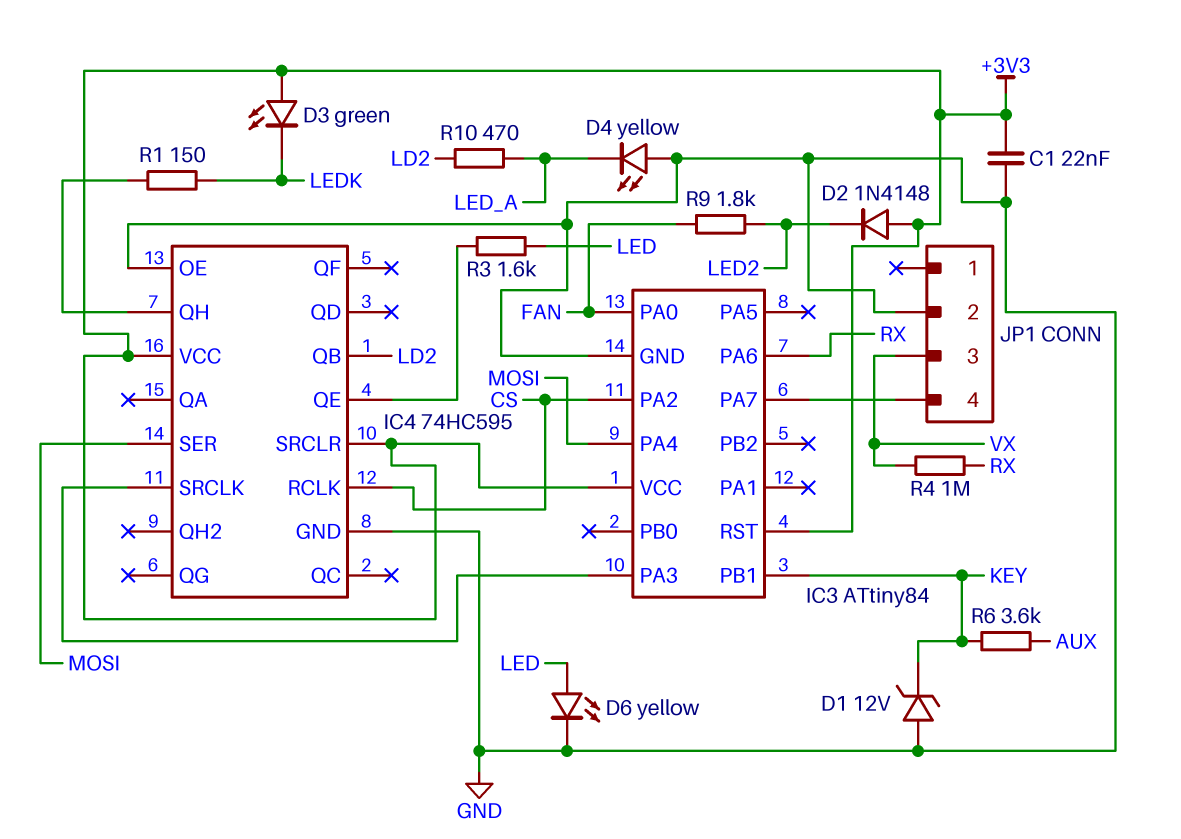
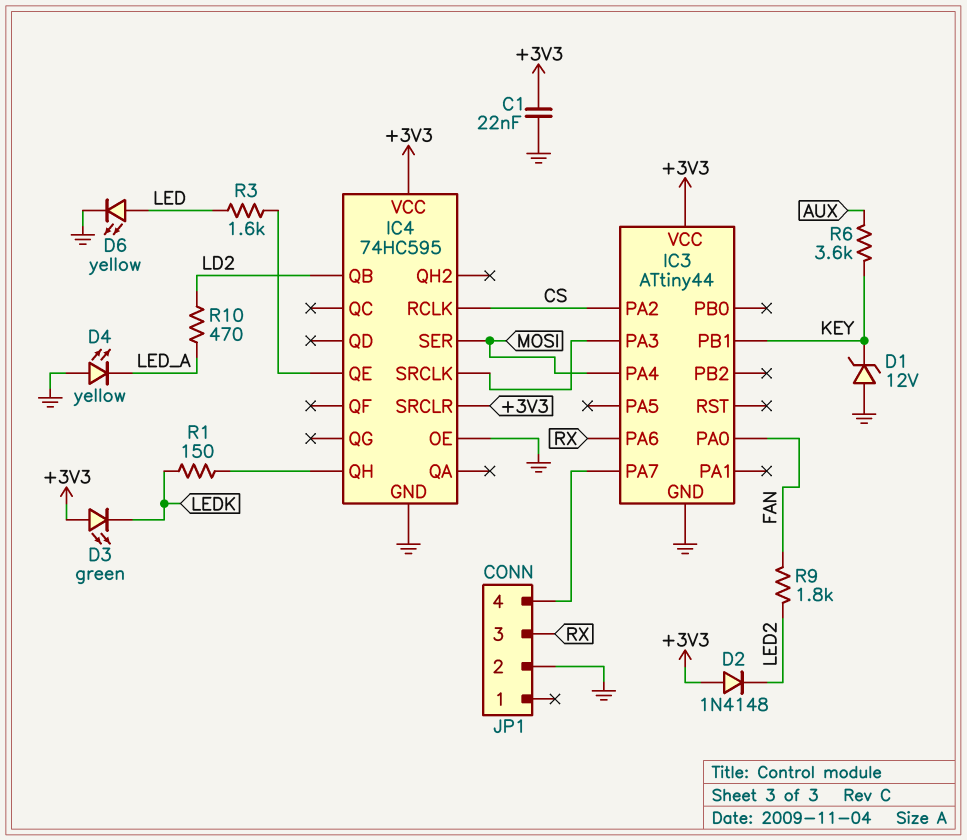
IC3: ATtiny84 -> ATtiny44
IC3 pin RST: +3V3 -> none
JP1 pin 3: VX -> RX
R4: 1M (RX, VX) -> none

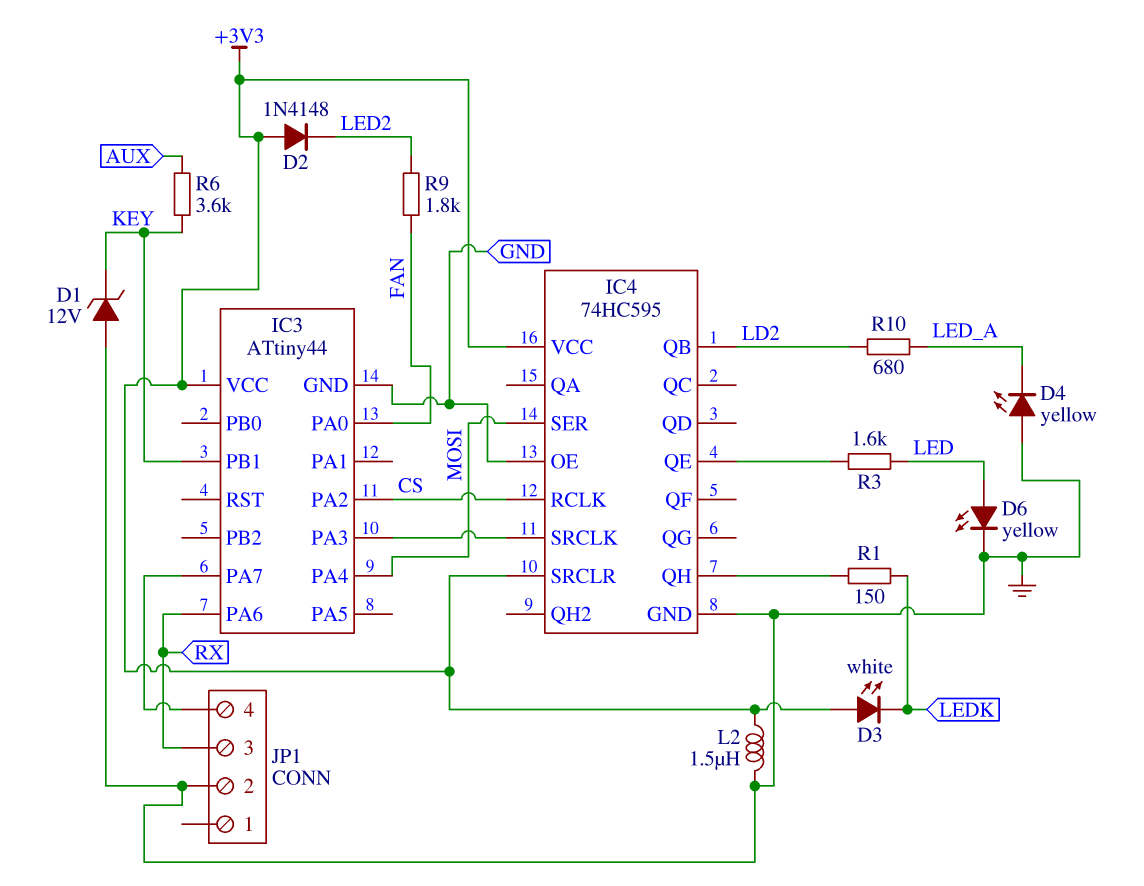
C1: 22nF (+3V3, GND) -> none
D3: LED green (A +3V3, K LEDK) -> LED white (A +3V3, K LEDK)
L2: none -> 1.5uH (+3V3, GND)
R10: 470 (LD2, LED_A) -> 680 (LD2, LED_A)

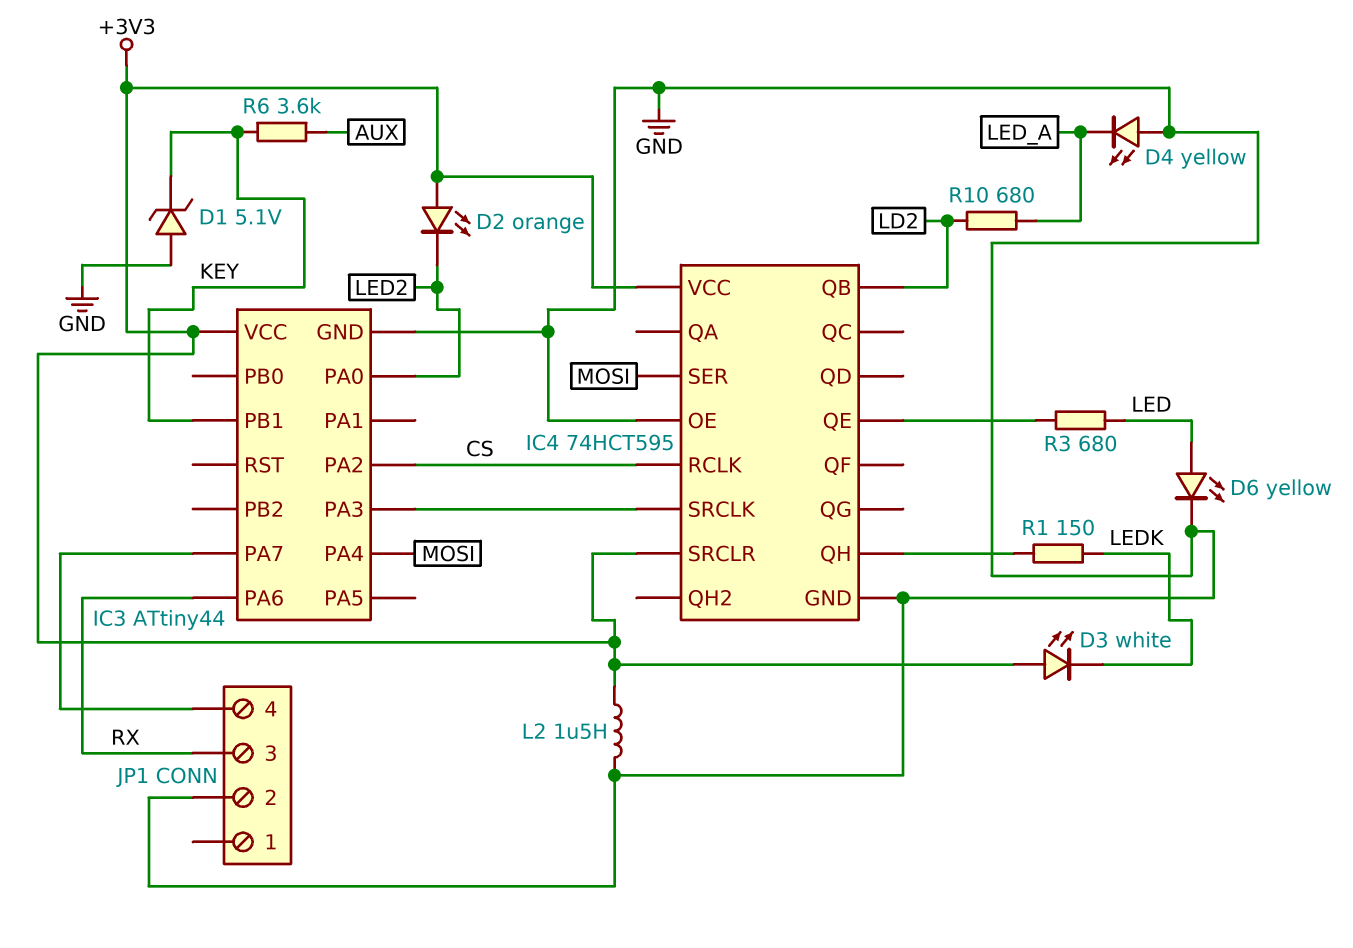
D1: zener 12V (A GND, K KEY) -> zener 5.1V (A GND, K KEY)
D2: diode 1N4148 (A +3V3, K LED2) -> LED orange (A +3V3, K LED2)
IC3 pin PA0: FAN -> LED2
IC4: 74HC595 -> 74HCT595
R3: 1.6k (IC4/QE, LED) -> 680 (IC4/QE, LED)
R9: 1.8k (FAN, LED2) -> none

